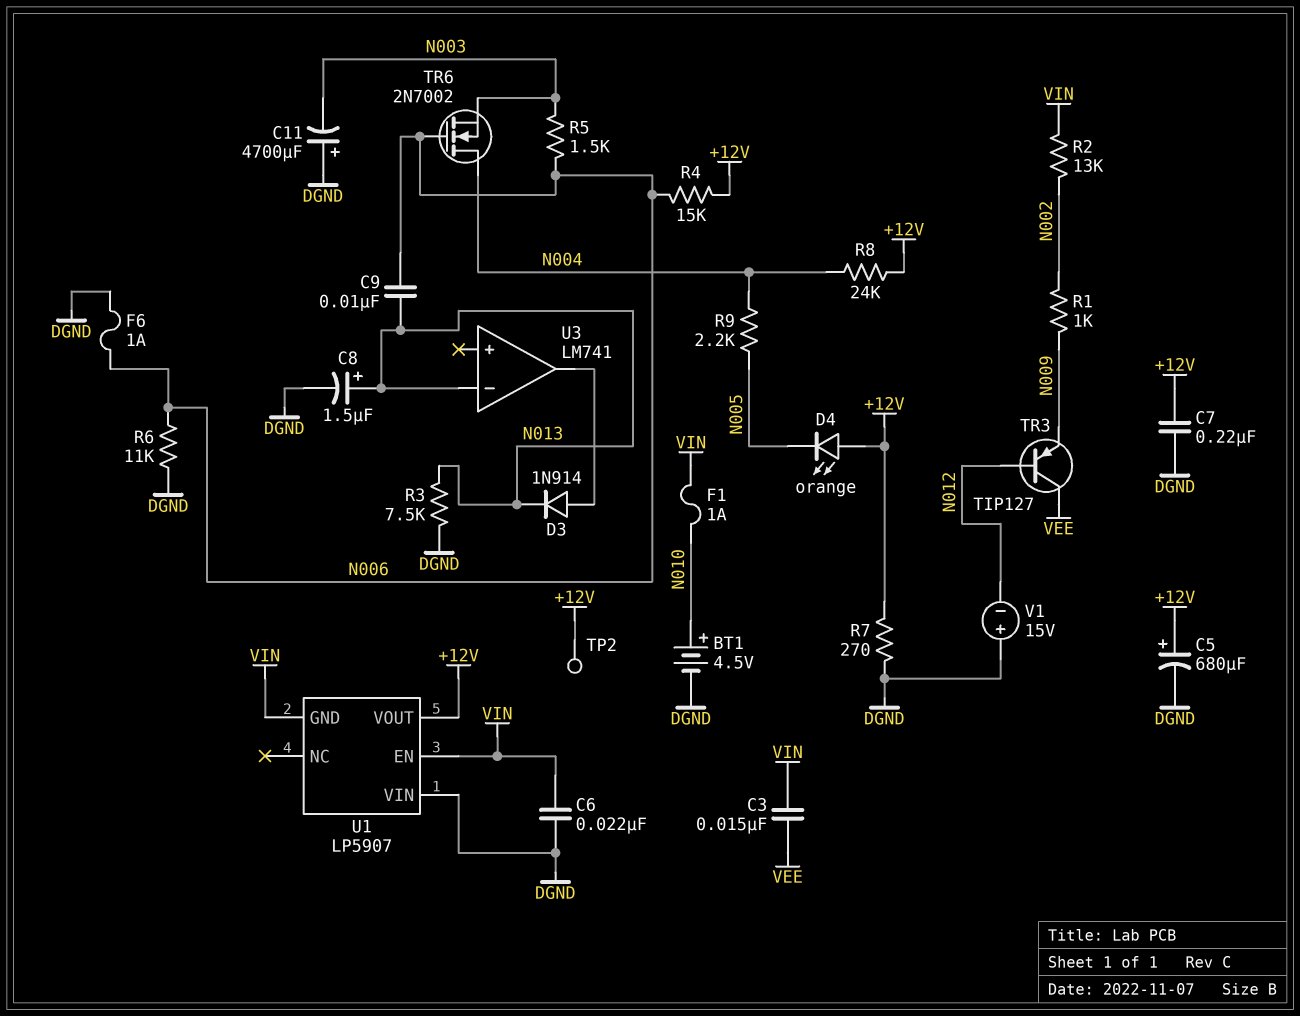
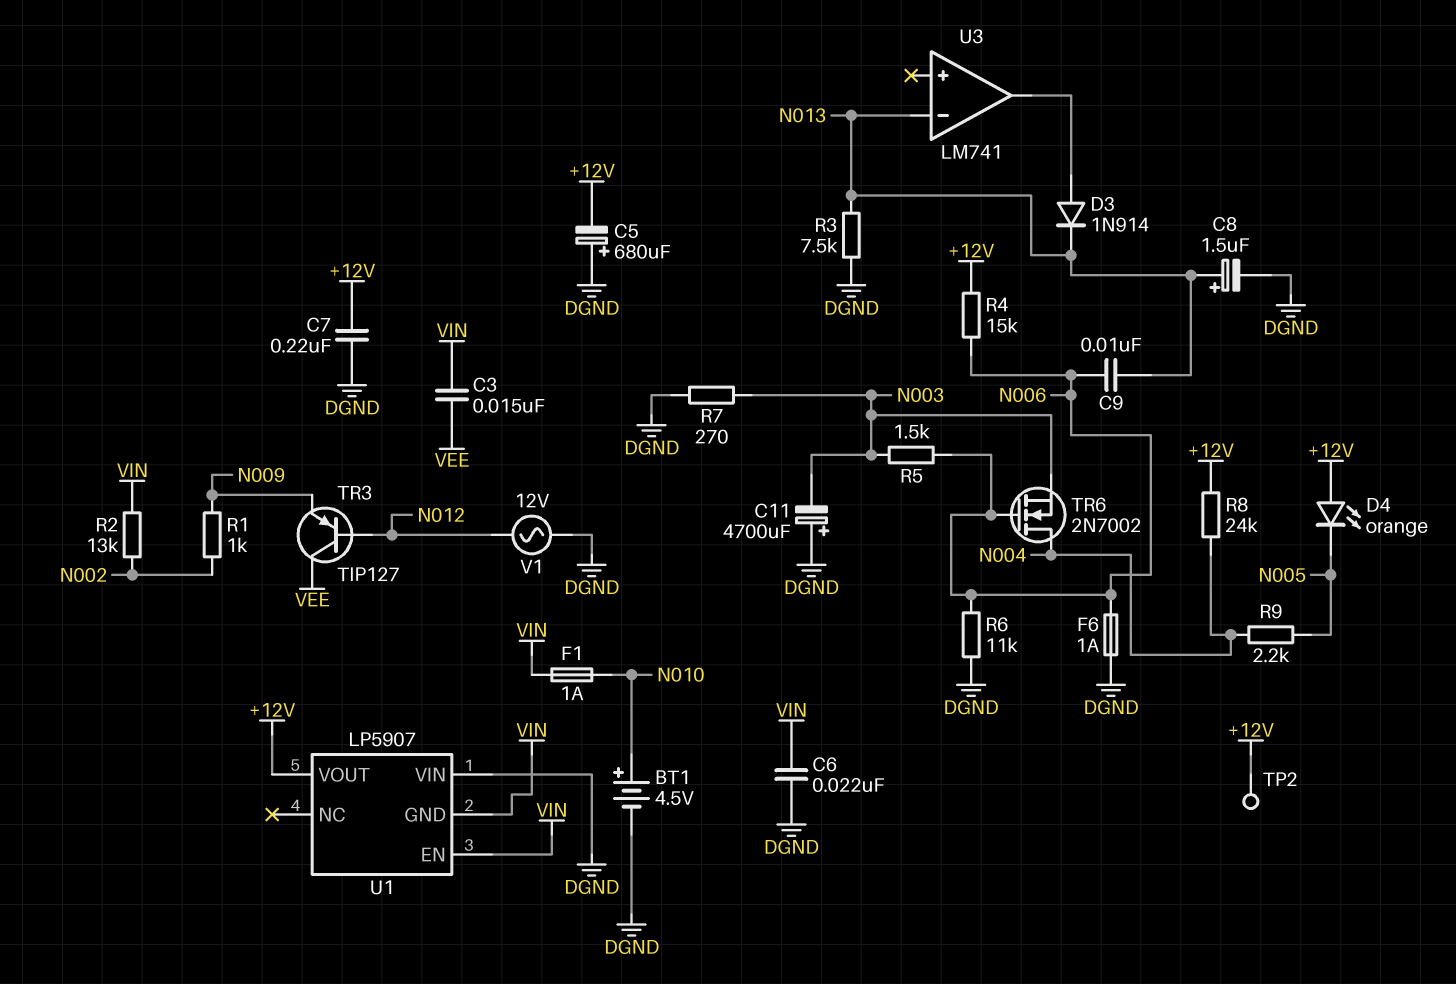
C5: 680uF (plus +12V, minus DGND) -> 680uF (plus DGND, minus +12V)
R7: 270 (+12V, DGND) -> 270 (DGND, N003)
V1: 15V (plus DGND, minus N012) -> AC 12V (DGND, N012)

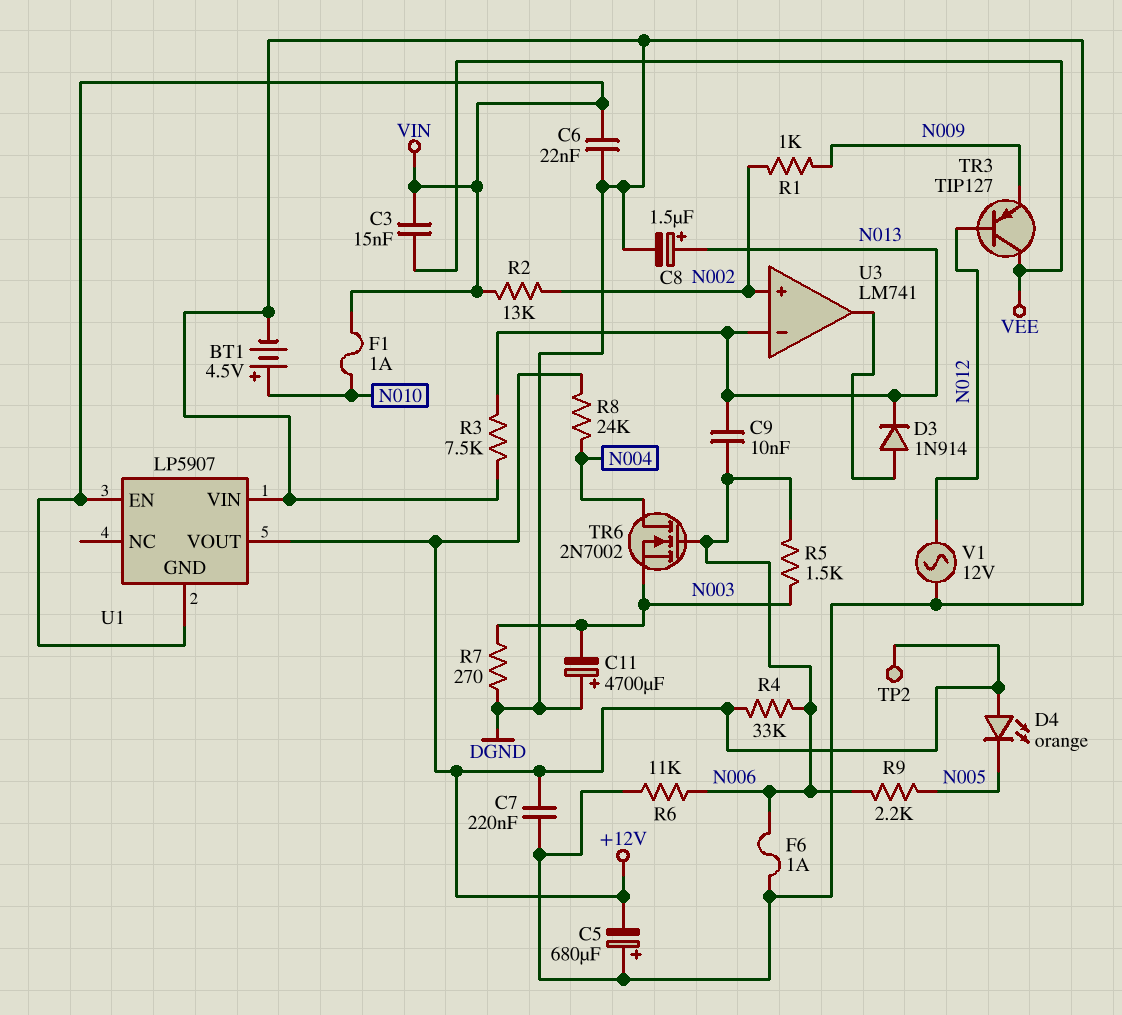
R4: 15k (+12V, N006) -> 33k (+12V, N006)
R9: 2.2k (N004, N005) -> 2.2k (N005, N006)
U3 pin in+: none -> N002

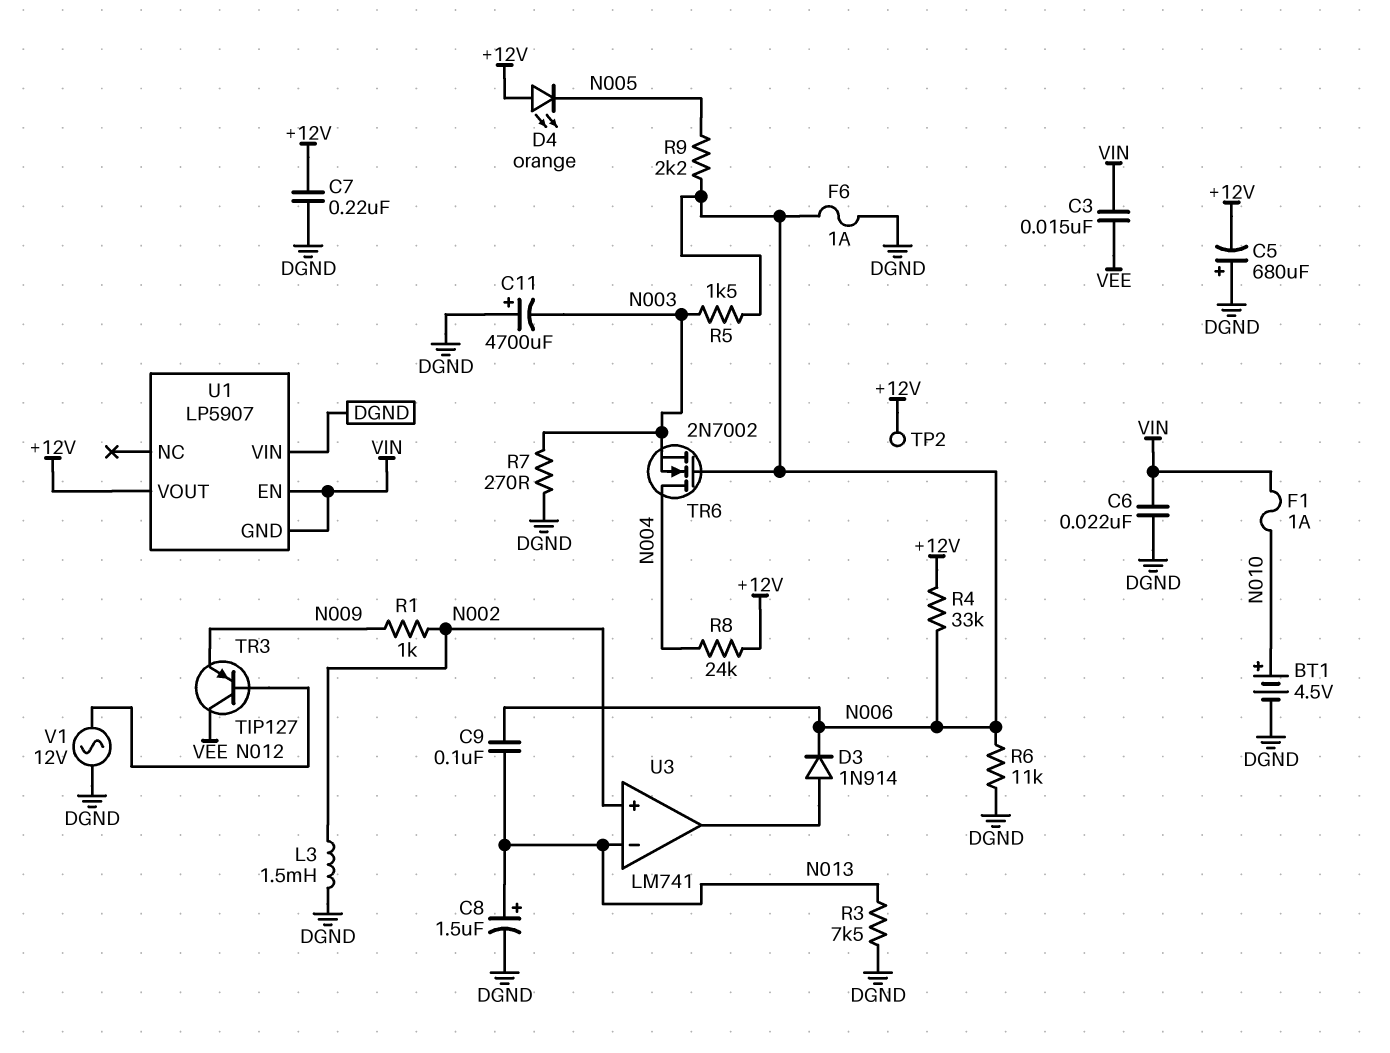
C9: 10nF (N006, N013) -> 100nF (N006, N013)
D3: diode 1N914 (A U3/out, K N013) -> diode 1N914 (A U3/out, K N006)
L3: none -> 1.5mH (DGND, N002)
R2: 13k (N002, VIN) -> none

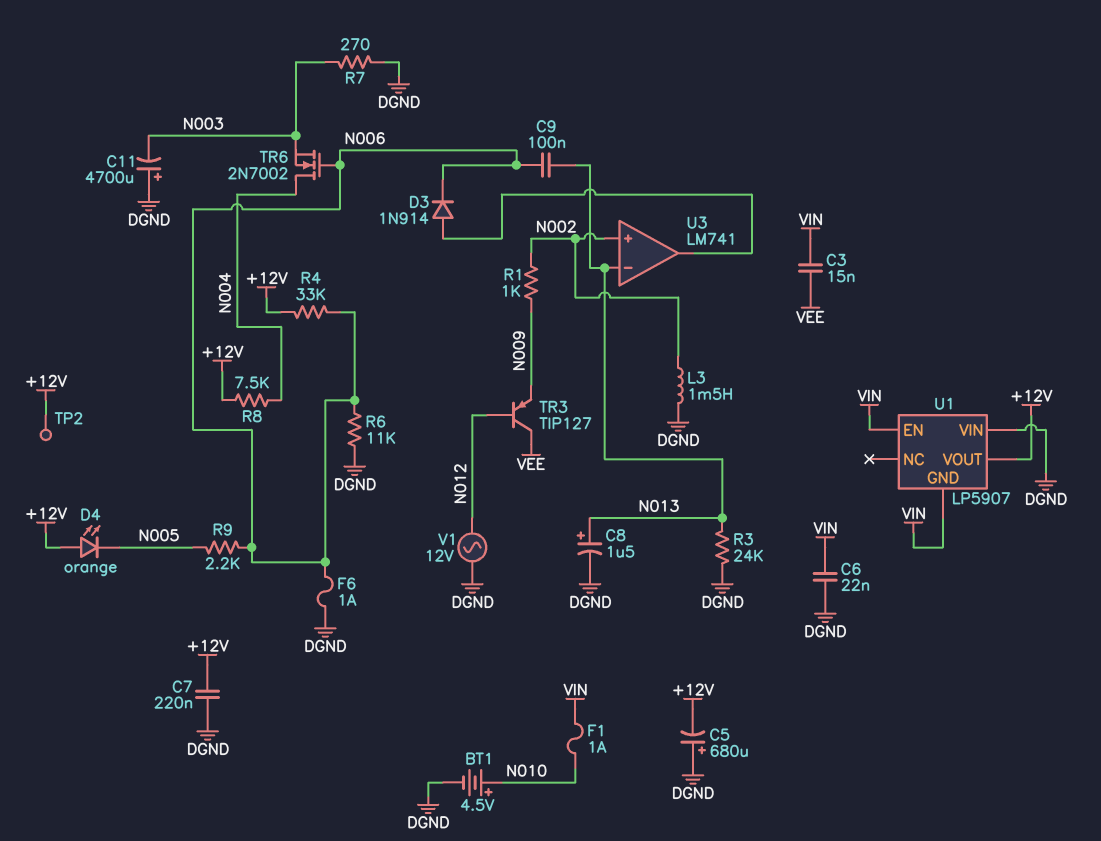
R3: 7.5k (DGND, N013) -> 24k (DGND, N013)
R5: 1.5k (N003, N006) -> none
R8: 24k (+12V, N004) -> 7.5k (+12V, N004)

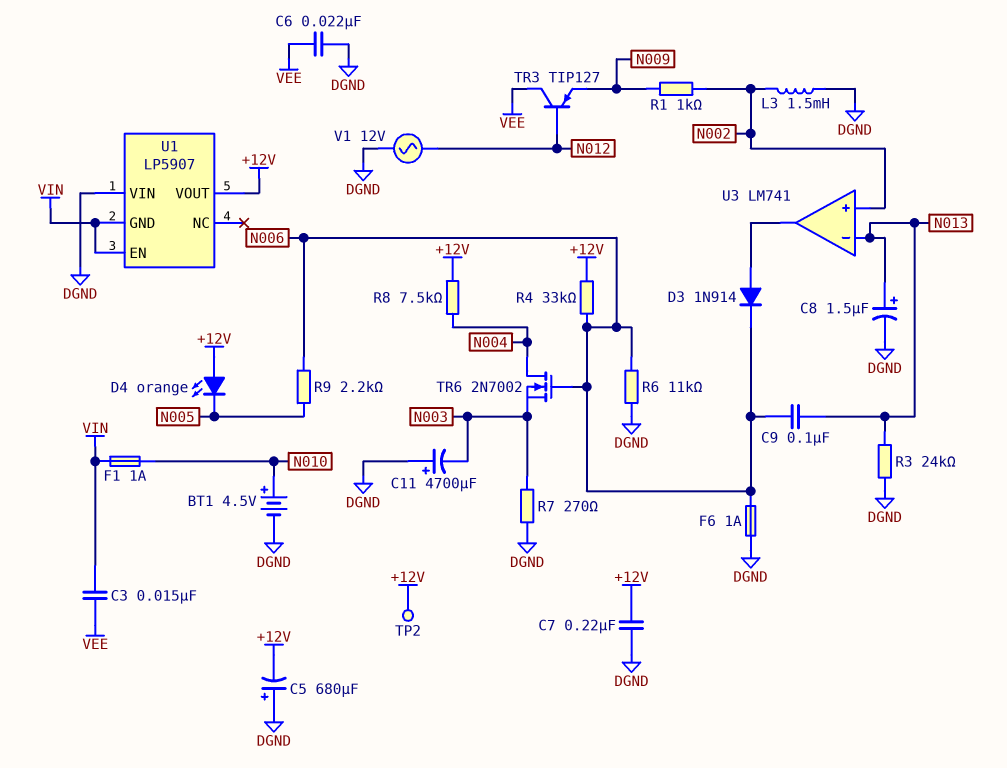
C6: 22nF (DGND, VIN) -> 22nF (DGND, VEE)

